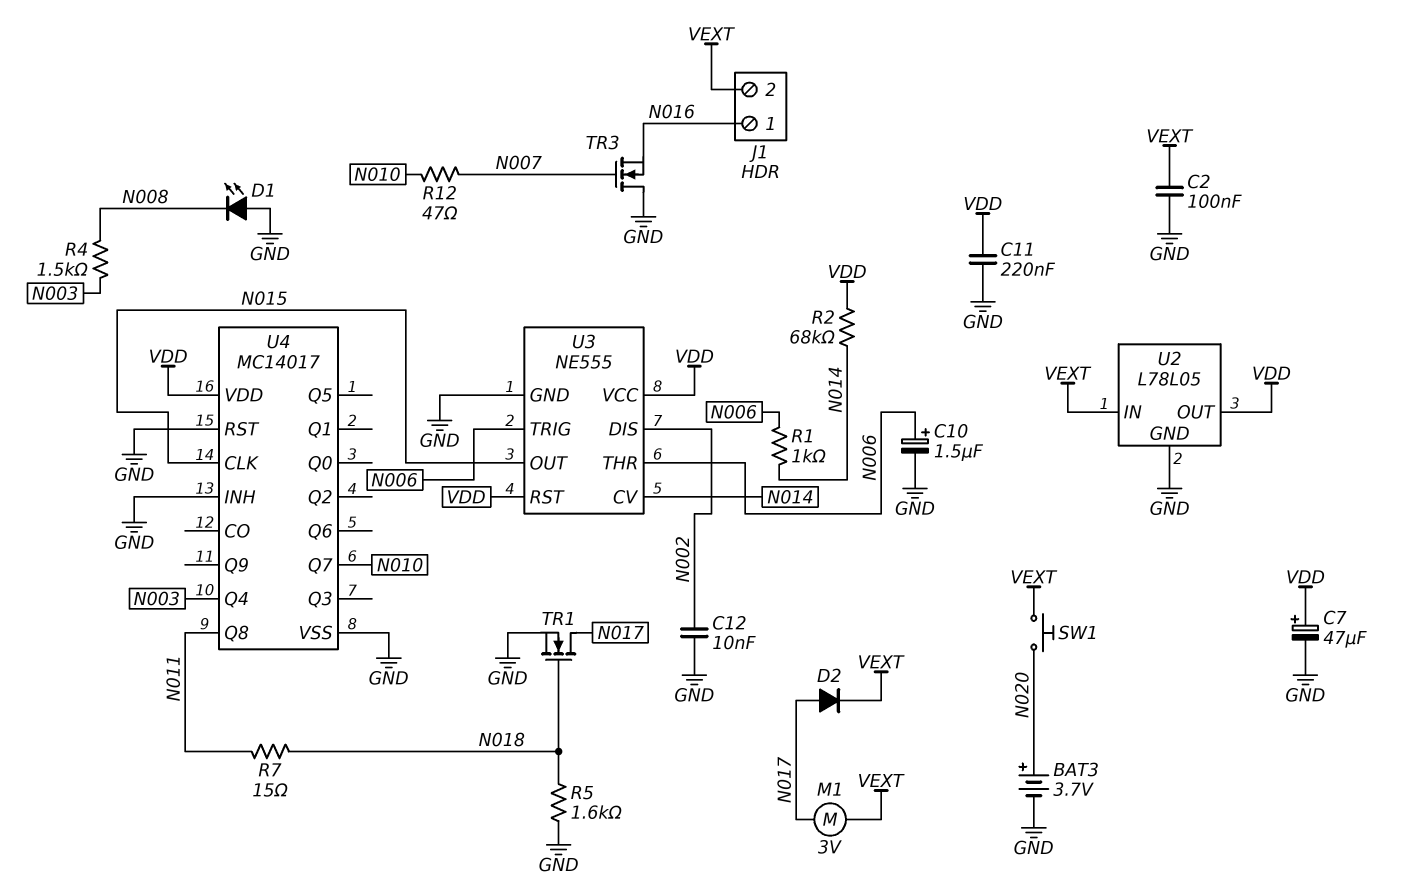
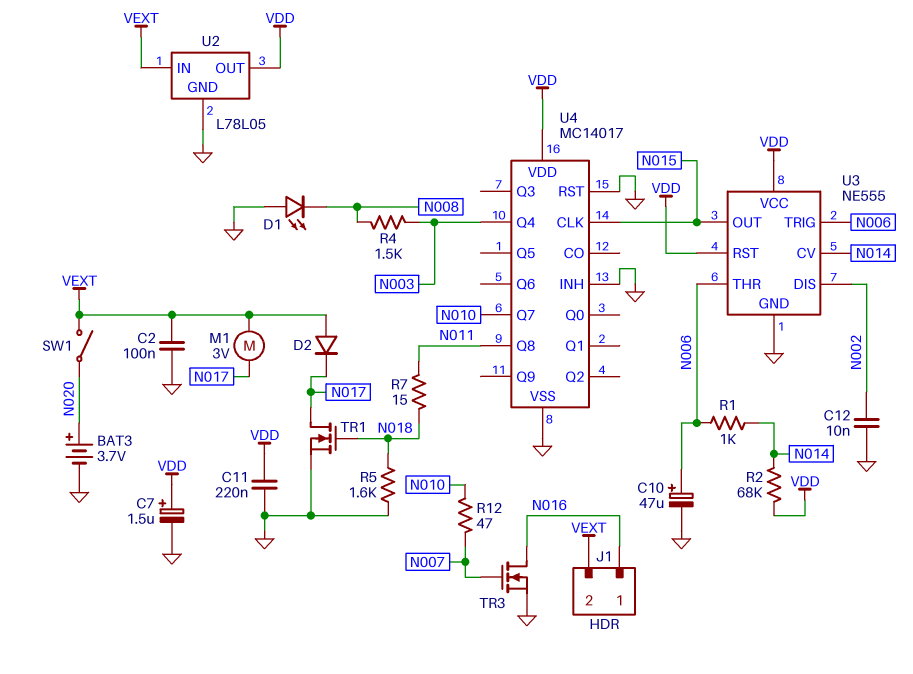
C7: 47uF (plus VDD, minus GND) -> 1.5uF (plus VDD, minus GND)
C10: 1.5uF (plus N006, minus GND) -> 47uF (plus N006, minus GND)
D2: diode (A N017, K VEXT) -> diode (A VEXT, K N017)
SW1: button (N020, VEXT) -> switch (N020, VEXT)
TR3: NMOS (G N007, D GND, S N016) -> NMOS (G N007, D N016, S GND)

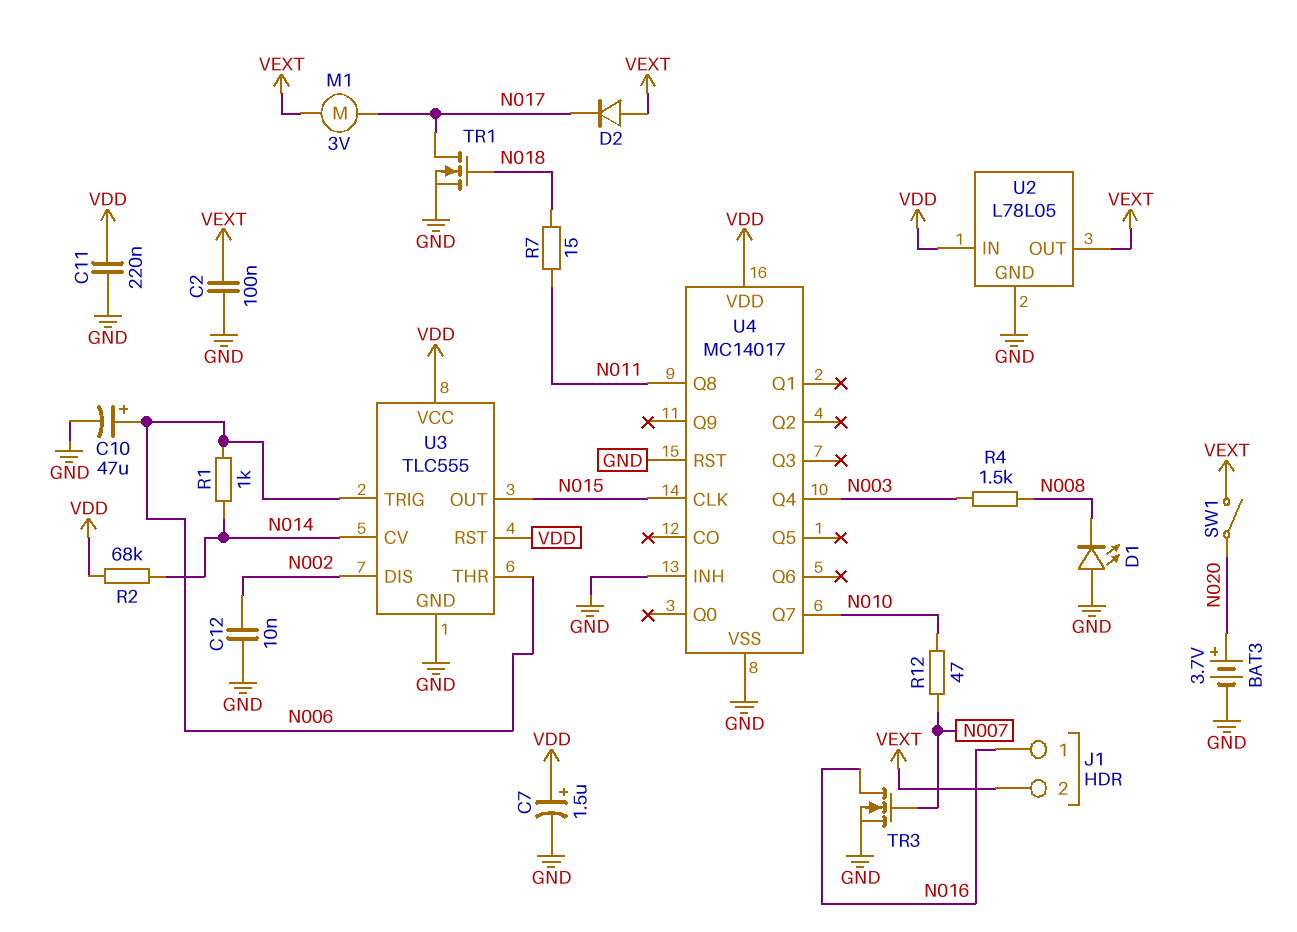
R5: 1.6k (GND, N018) -> none
U2 pin IN: VEXT -> VDD
U2 pin OUT: VDD -> VEXT
U3: NE555 -> TLC555

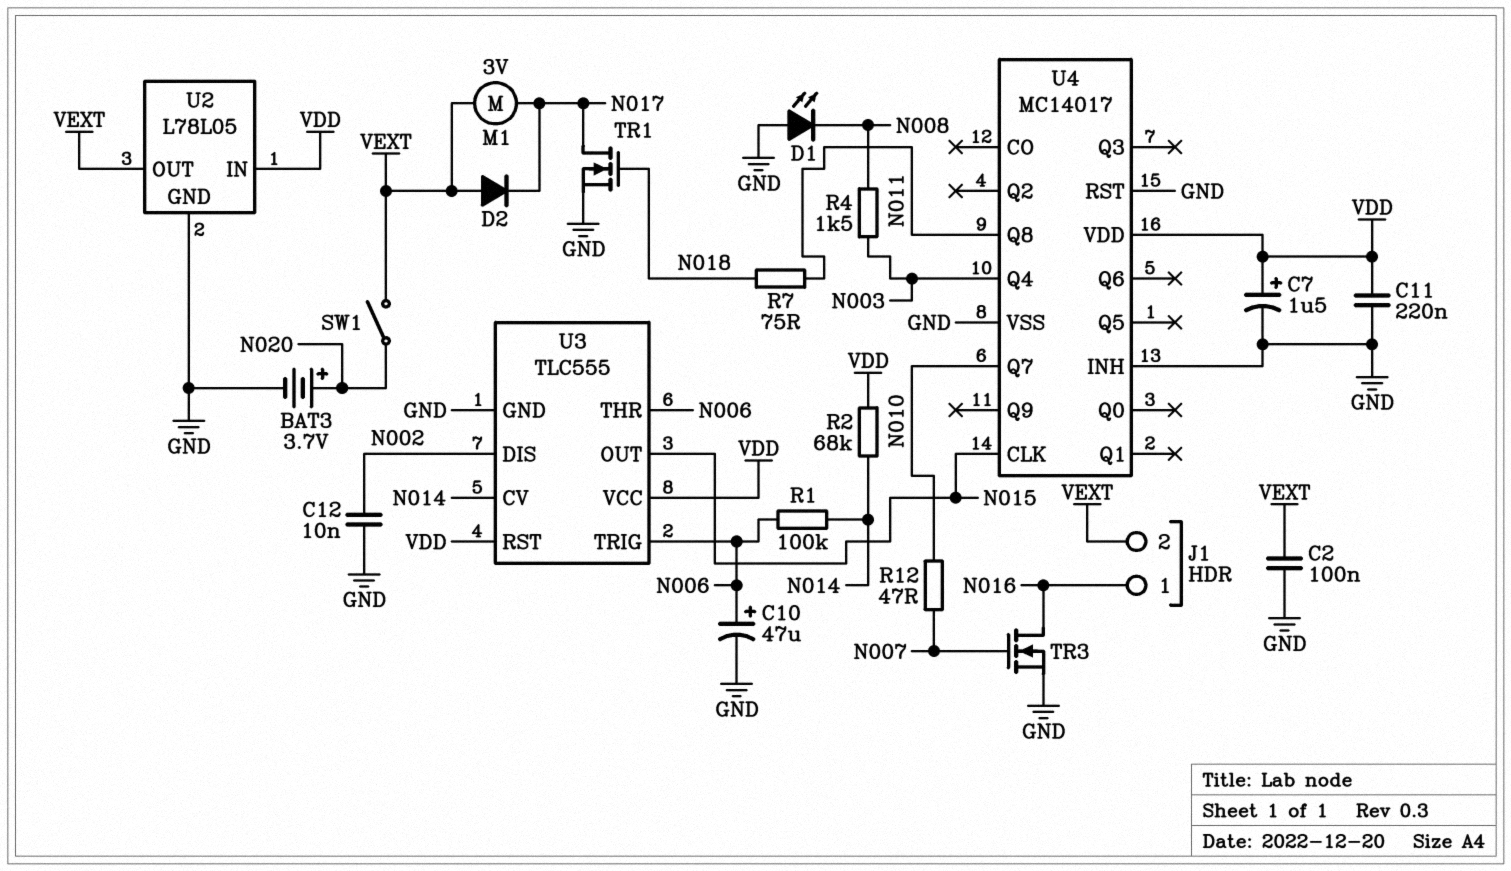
R1: 1k (N006, N014) -> 100k (N006, N014)
R7: 15 (N011, N018) -> 75 (N011, N018)

